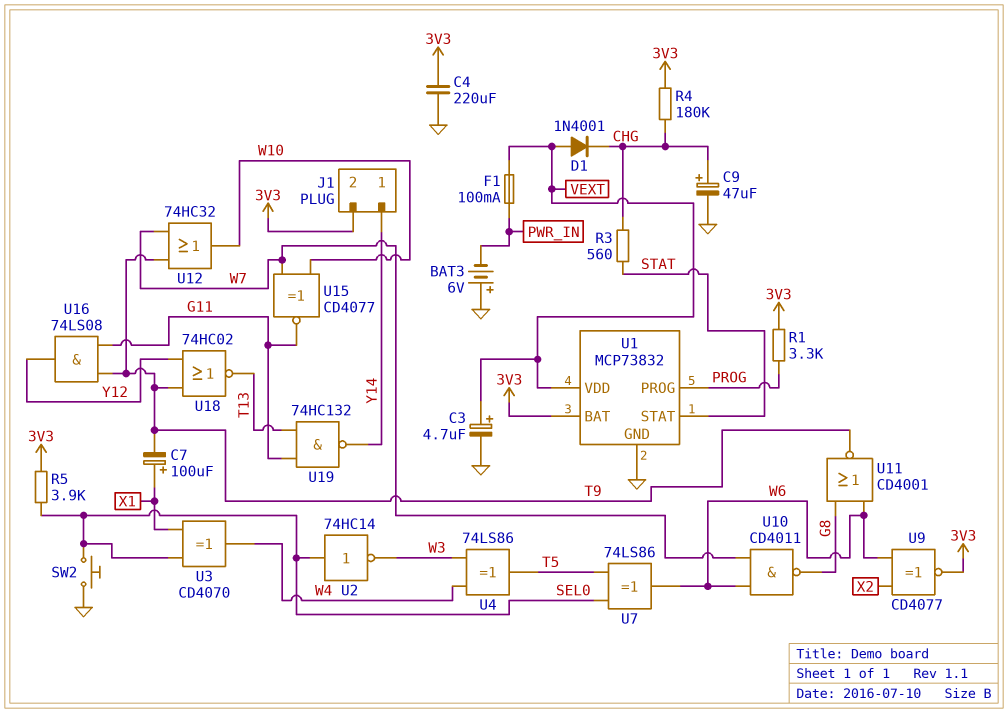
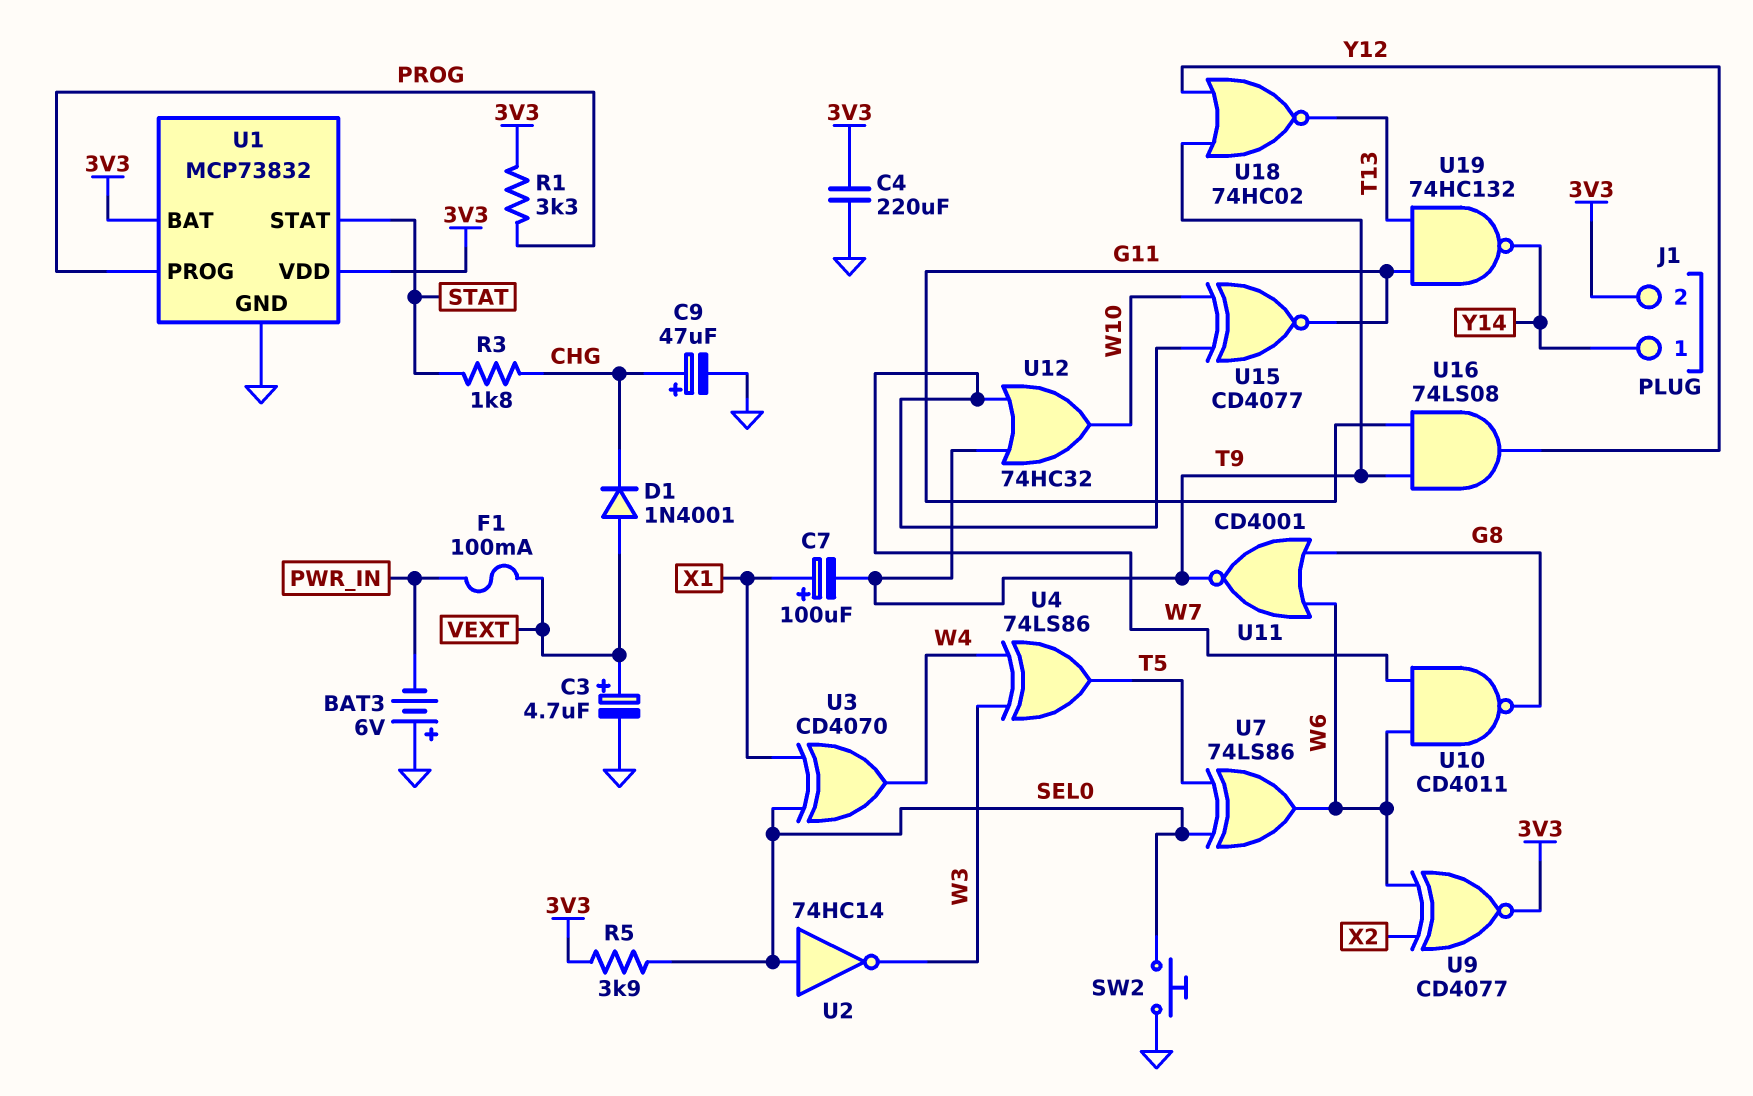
R3: 560 (CHG, STAT) -> 1.8k (CHG, STAT)
R4: 180k (3V3, CHG) -> none
U1 pin VDD: VEXT -> 3V3

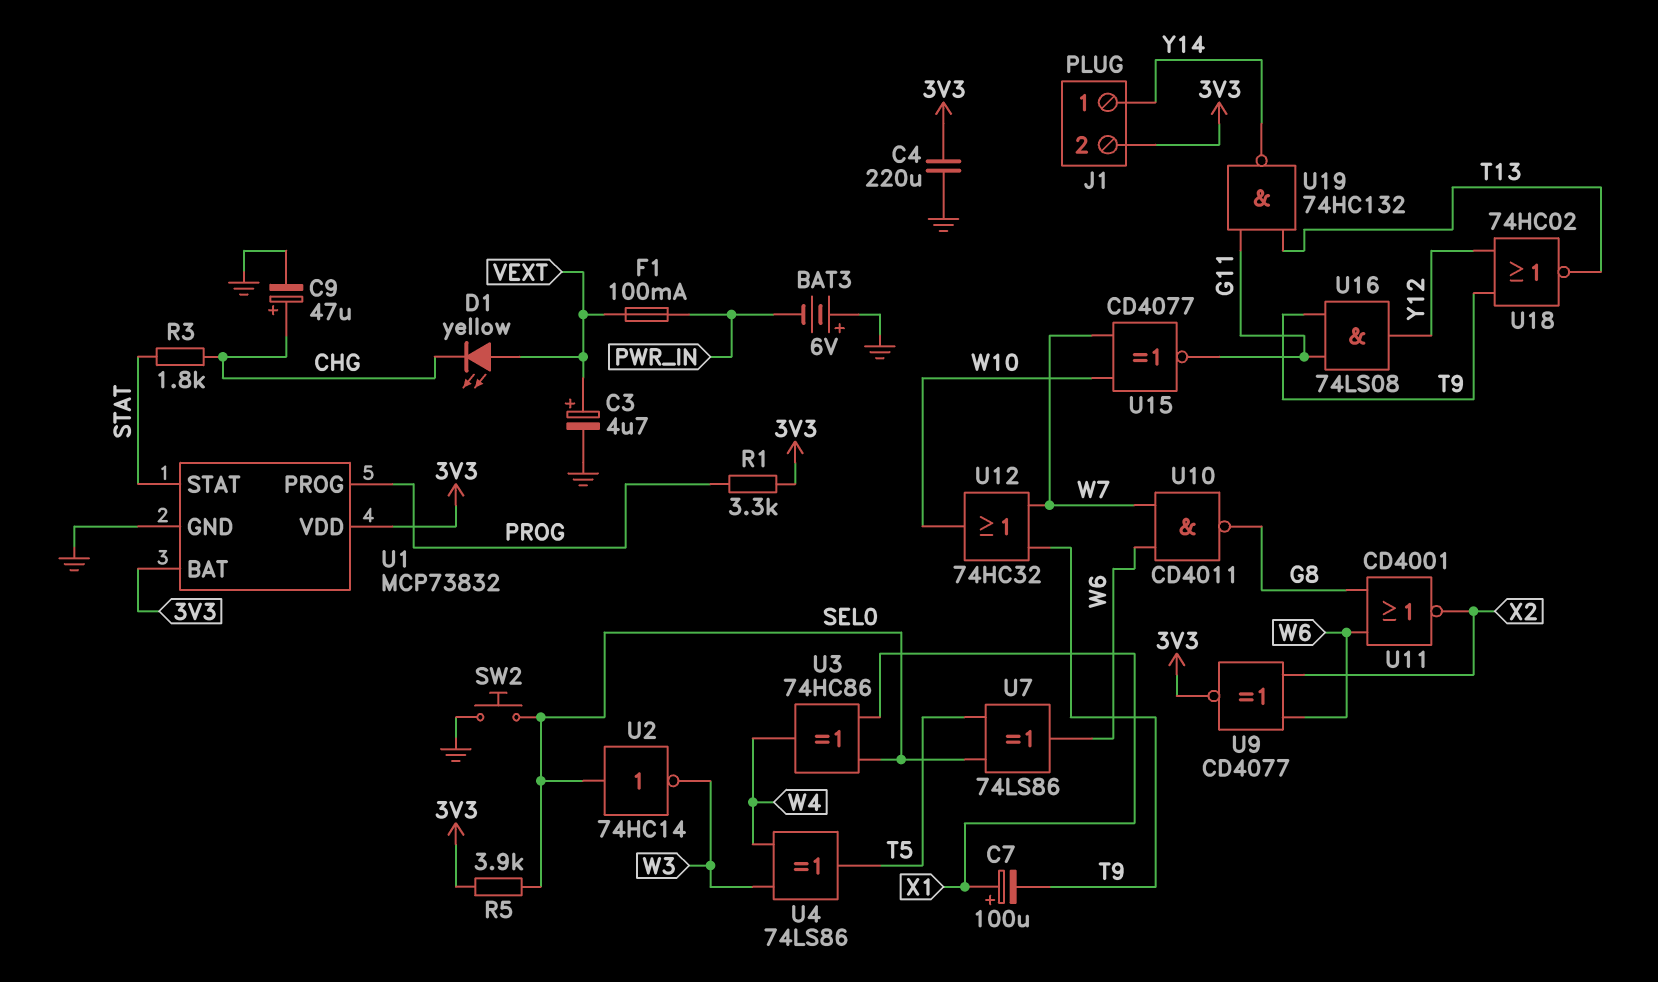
D1: diode 1N4001 (A VEXT, K CHG) -> LED yellow (A VEXT, K CHG)
U3: XOR CD4070 (in SEL0, in X1, out W4) -> XOR 74HC86 (in SEL0, in X1, out W4)
U11: NOR CD4001 (in G8, in W6, out T9) -> NOR CD4001 (in G8, in W6, out X2)

